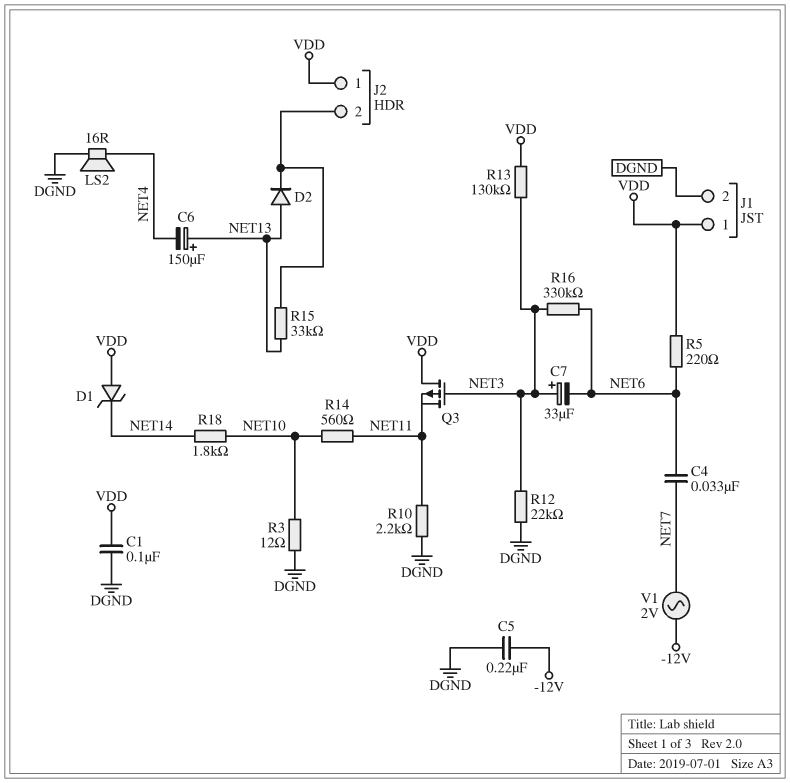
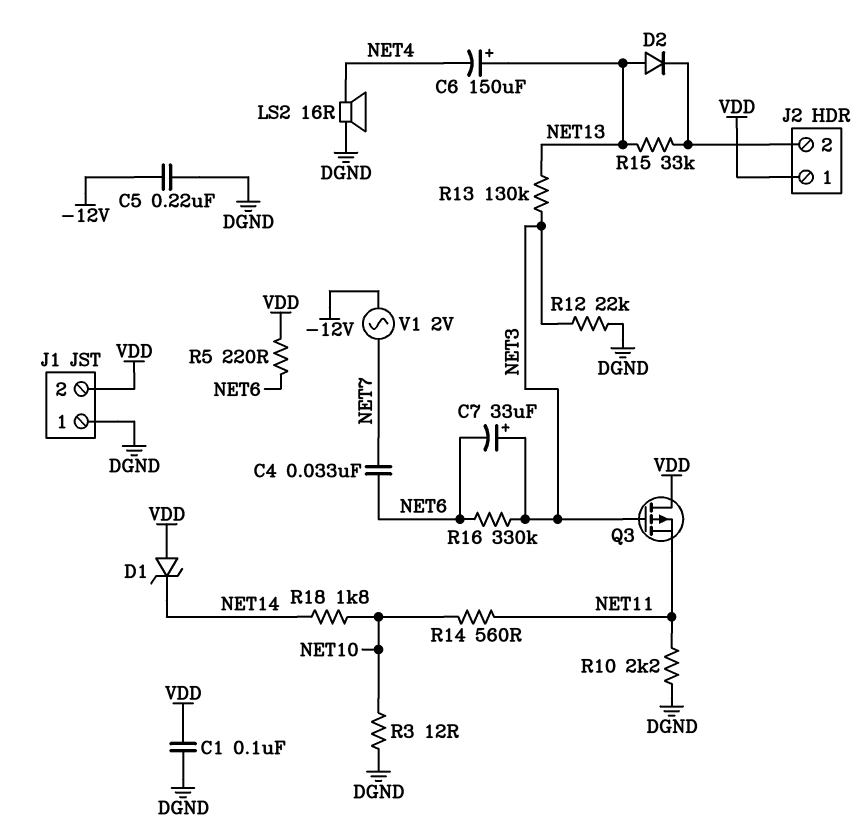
J1 pin 1: VDD -> DGND
J1 pin 2: DGND -> VDD
R13: 130k (NET3, VDD) -> 130k (NET3, NET13)

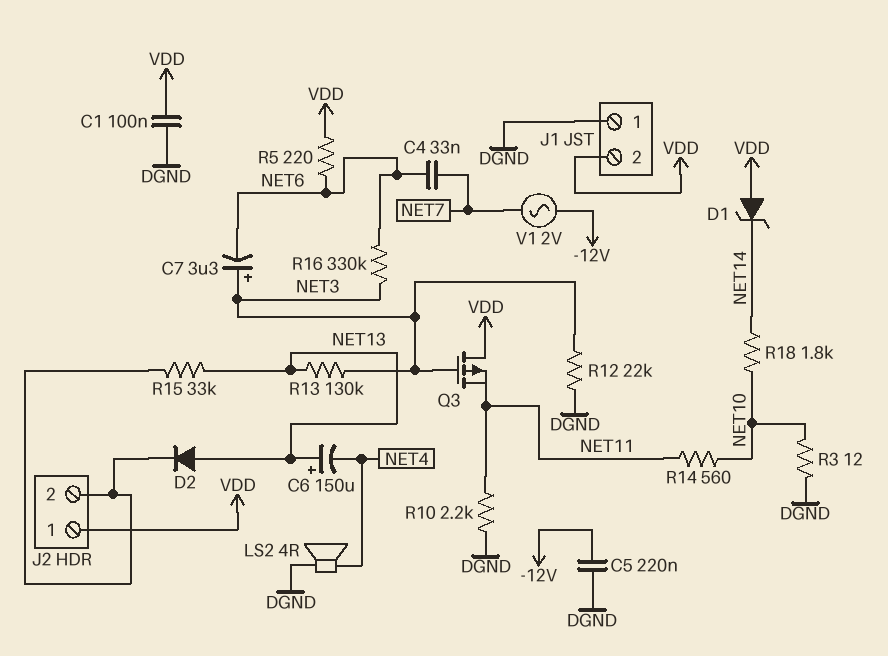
C7: 33uF (plus NET3, minus NET6) -> 3.3uF (plus NET3, minus NET6)
LS2: speaker 16R (DGND, NET4) -> speaker 4R (DGND, NET4)

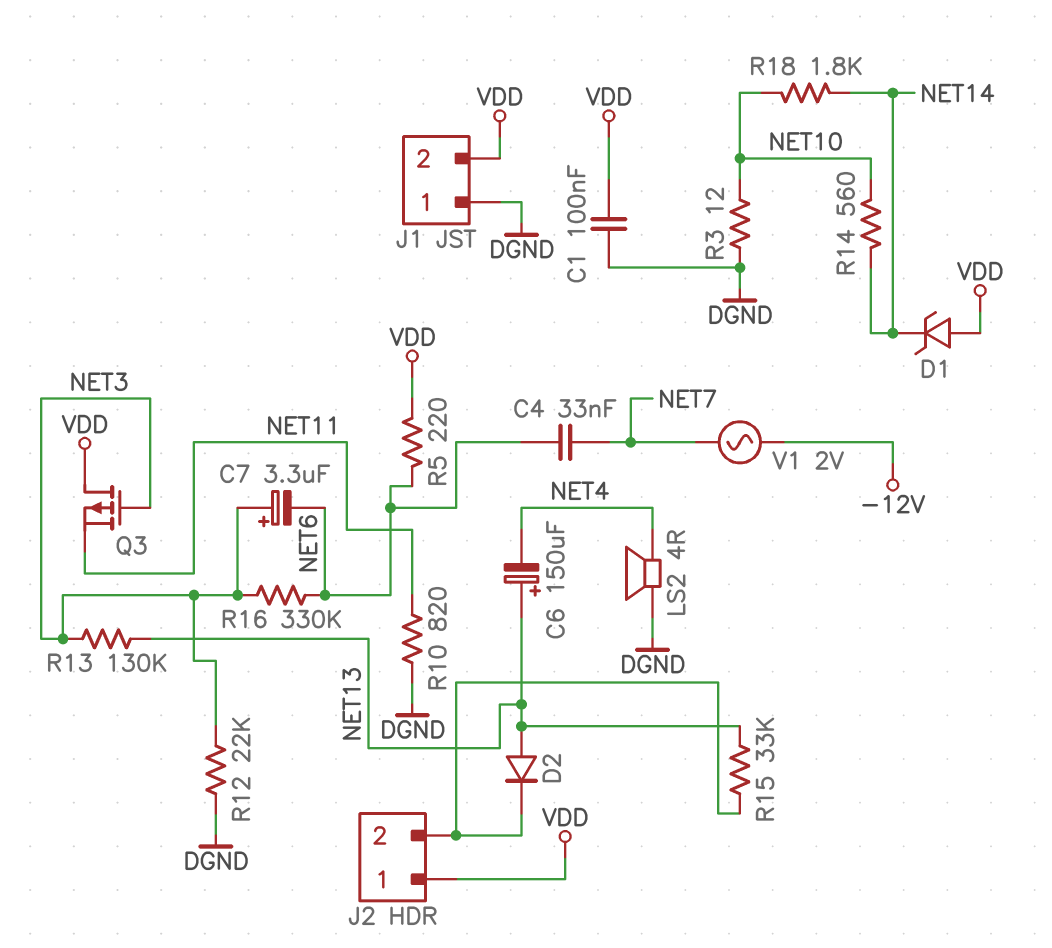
C5: 220nF (-12V, DGND) -> none
R10: 2.2k (DGND, NET11) -> 820 (DGND, NET11)
R14: 560 (NET10, NET11) -> 560 (NET10, NET14)

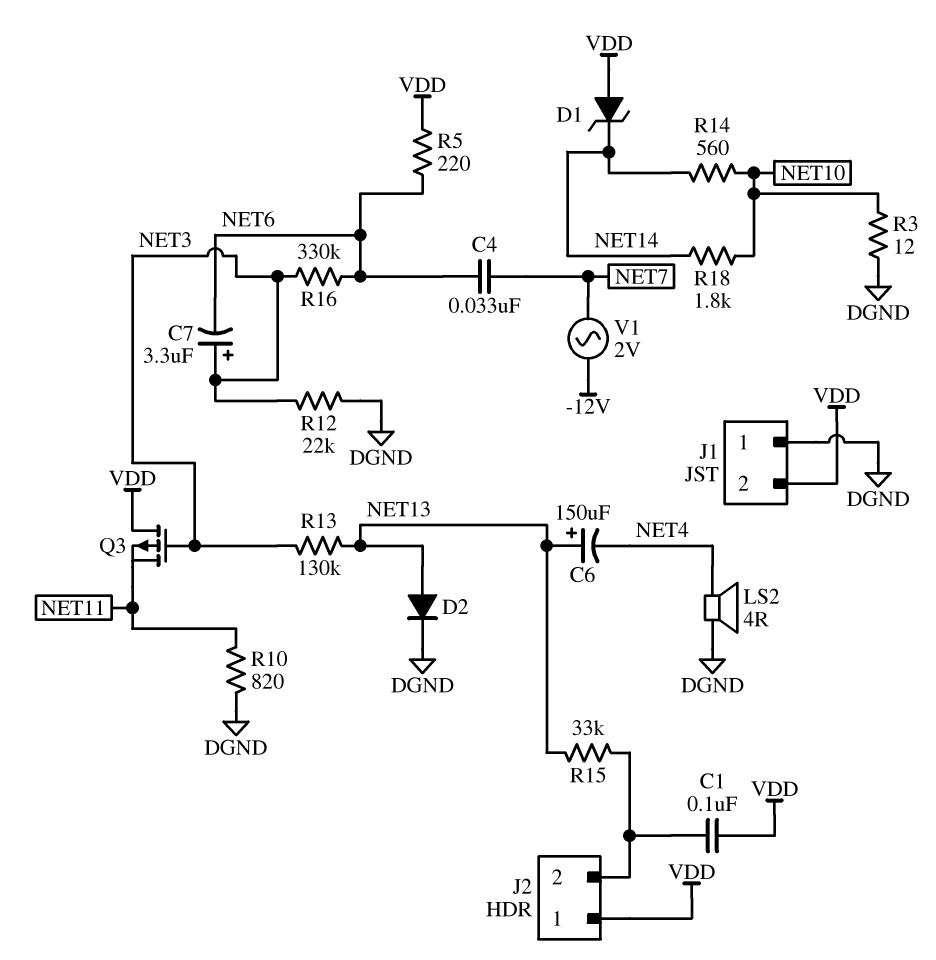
C1: 100nF (DGND, VDD) -> 100nF (J2/2, VDD)
D2: diode (A NET13, K J2/2) -> diode (A NET13, K DGND)

